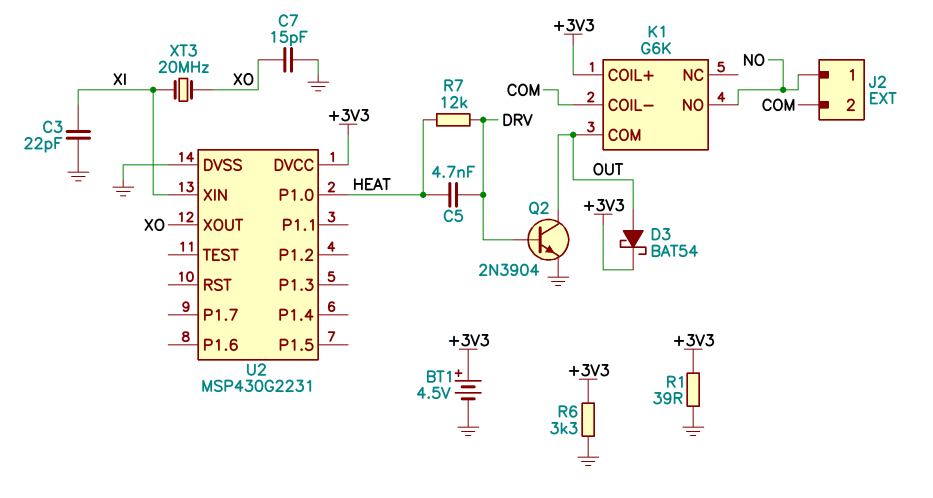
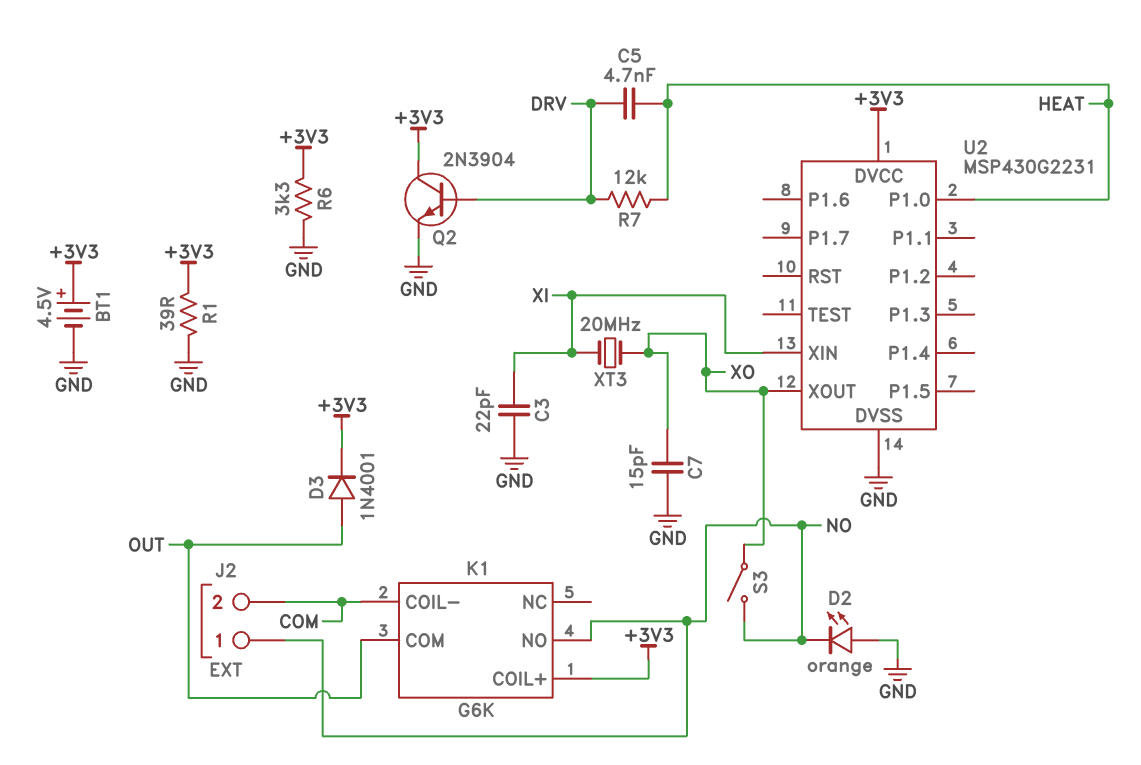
D2: none -> LED orange (A GND, K NO)
D3: schottky BAT54 (A OUT, K +3V3) -> diode 1N4001 (A OUT, K +3V3)
Q2: NPN 2N3904 (B DRV, C OUT, E GND) -> NPN 2N3904 (B DRV, C +3V3, E GND)
S3: none -> switch (NO, XO)

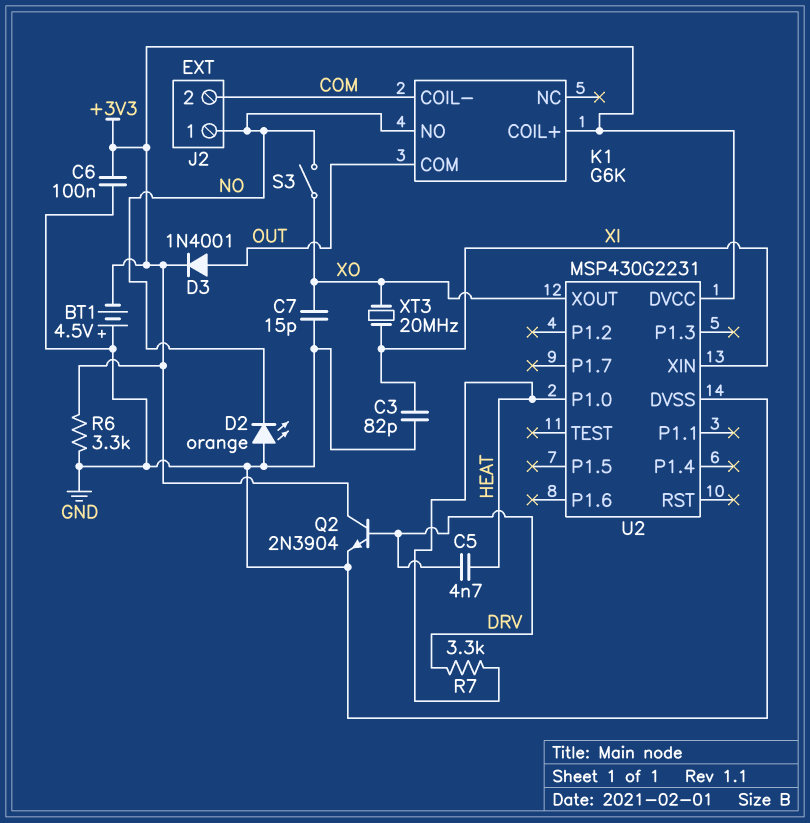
BT1: 4.5V (plus +3V3, minus GND) -> 4.5V (plus GND, minus +3V3)
C3: 22pF (GND, XI) -> 82pF (GND, XI)
C6: none -> 100nF (+3V3, GND)
R1: 39 (+3V3, GND) -> none
R7: 12k (DRV, HEAT) -> 3.3k (DRV, HEAT)

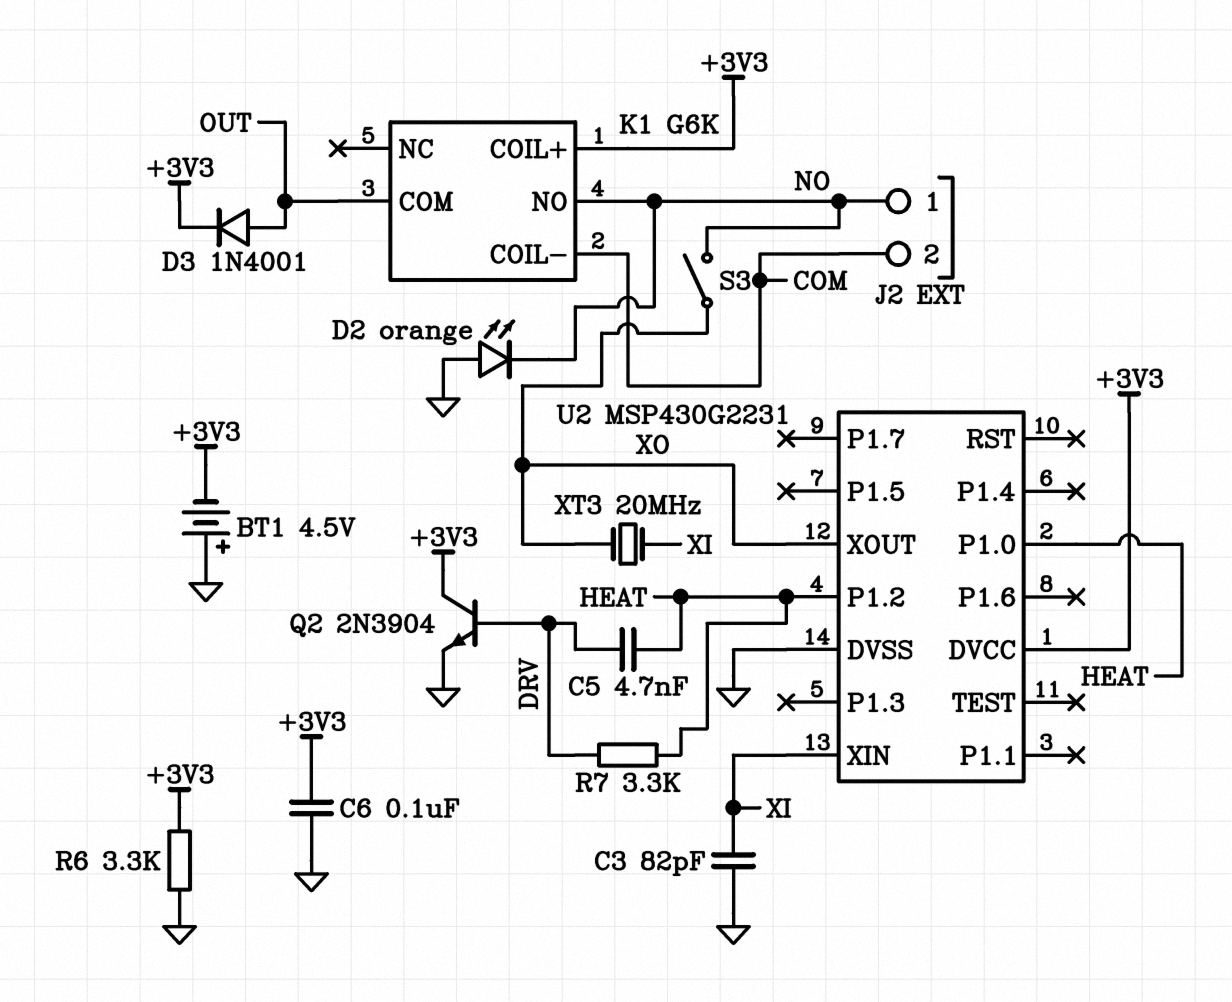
C7: 15pF (GND, XO) -> none
U2 pin P1.2: none -> HEAT

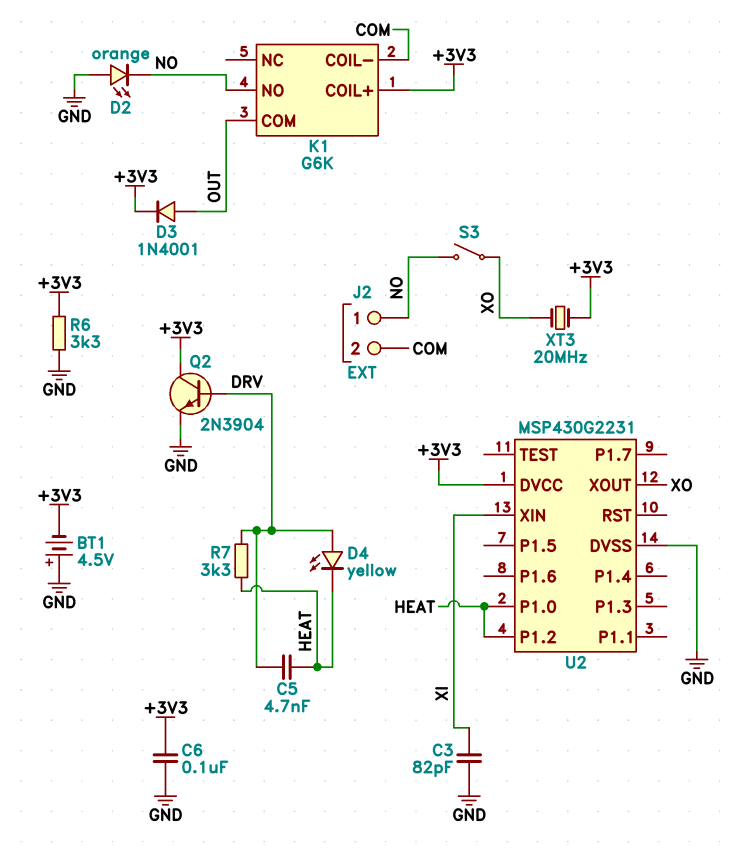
D4: none -> LED yellow (A DRV, K HEAT)
XT3: 20MHz (XI, XO) -> 20MHz (+3V3, XO)

